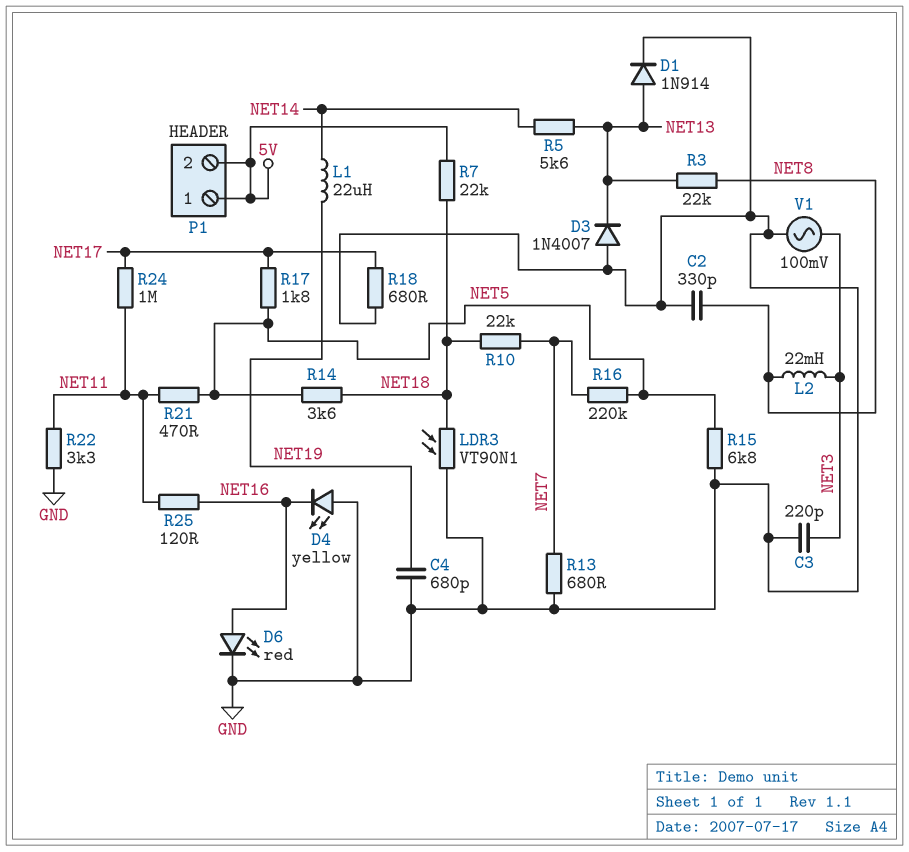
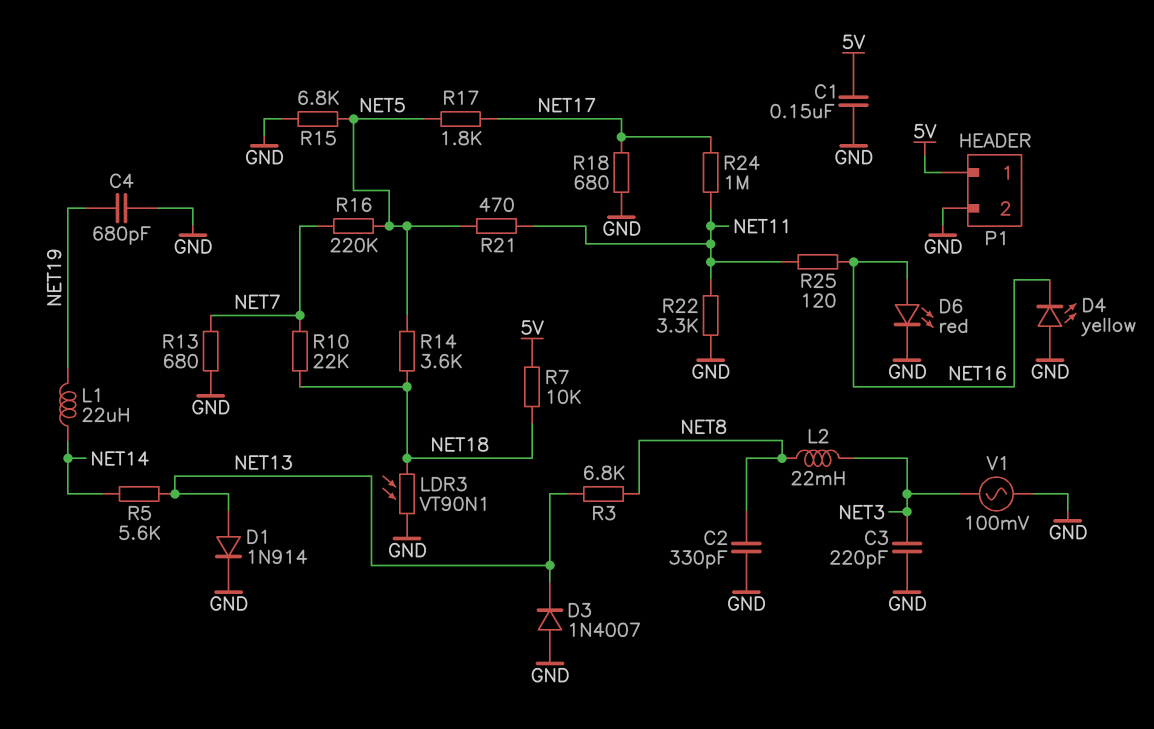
C1: none -> 150nF (5V, GND)
P1 pin 2: 5V -> GND
R3: 22k (NET8, NET13) -> 6.8k (NET8, NET13)
R7: 22k (5V, NET18) -> 10k (5V, NET18)

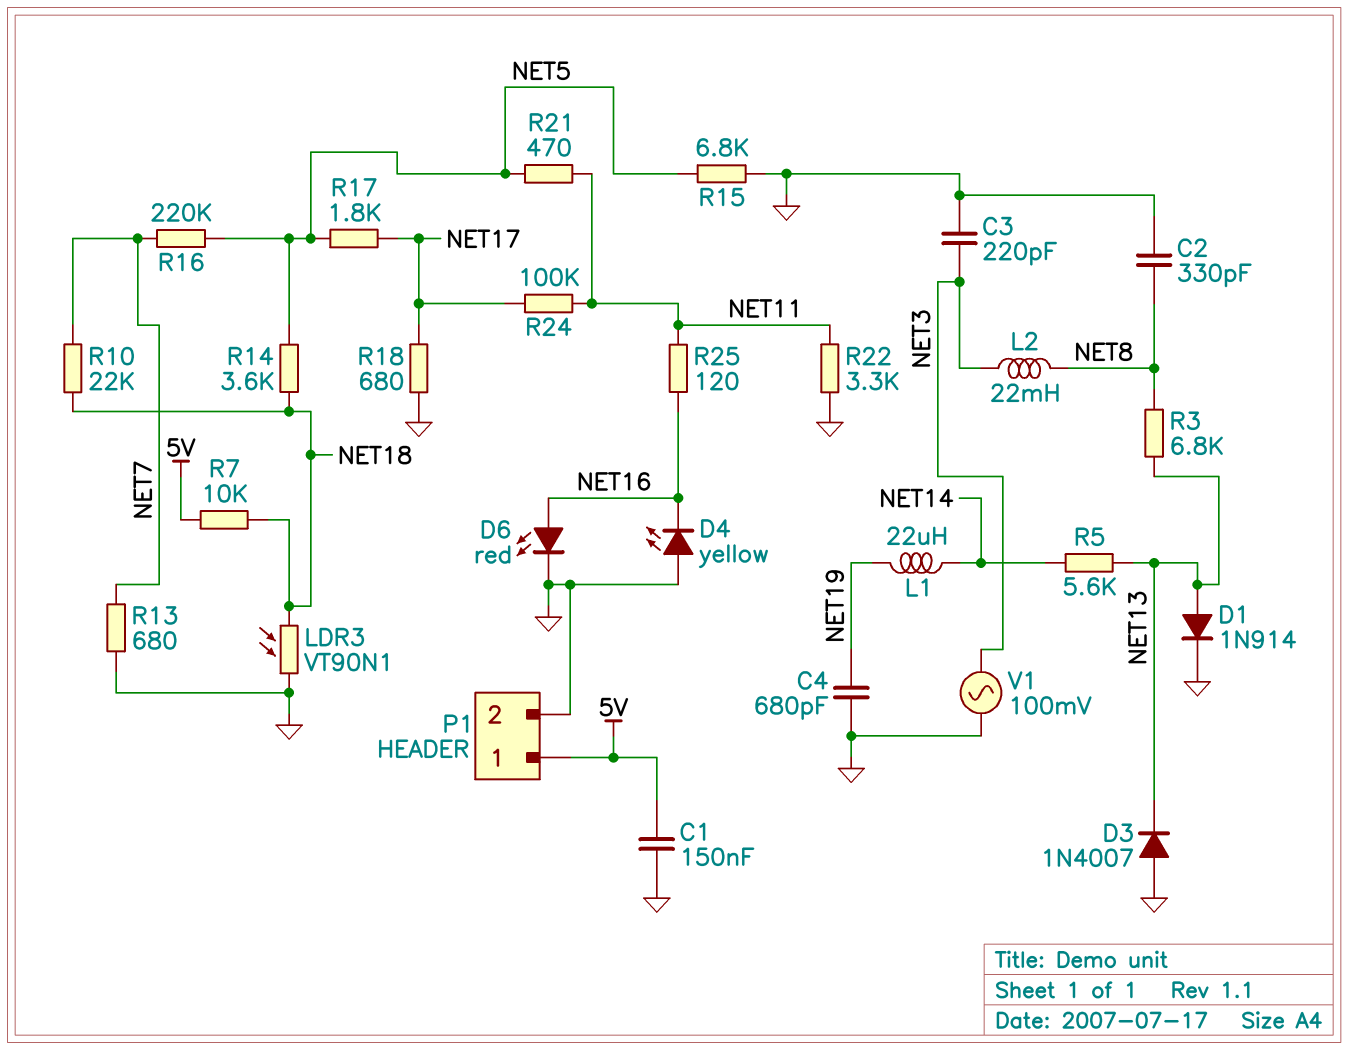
R24: 1M (NET11, NET17) -> 100k (NET11, NET17)

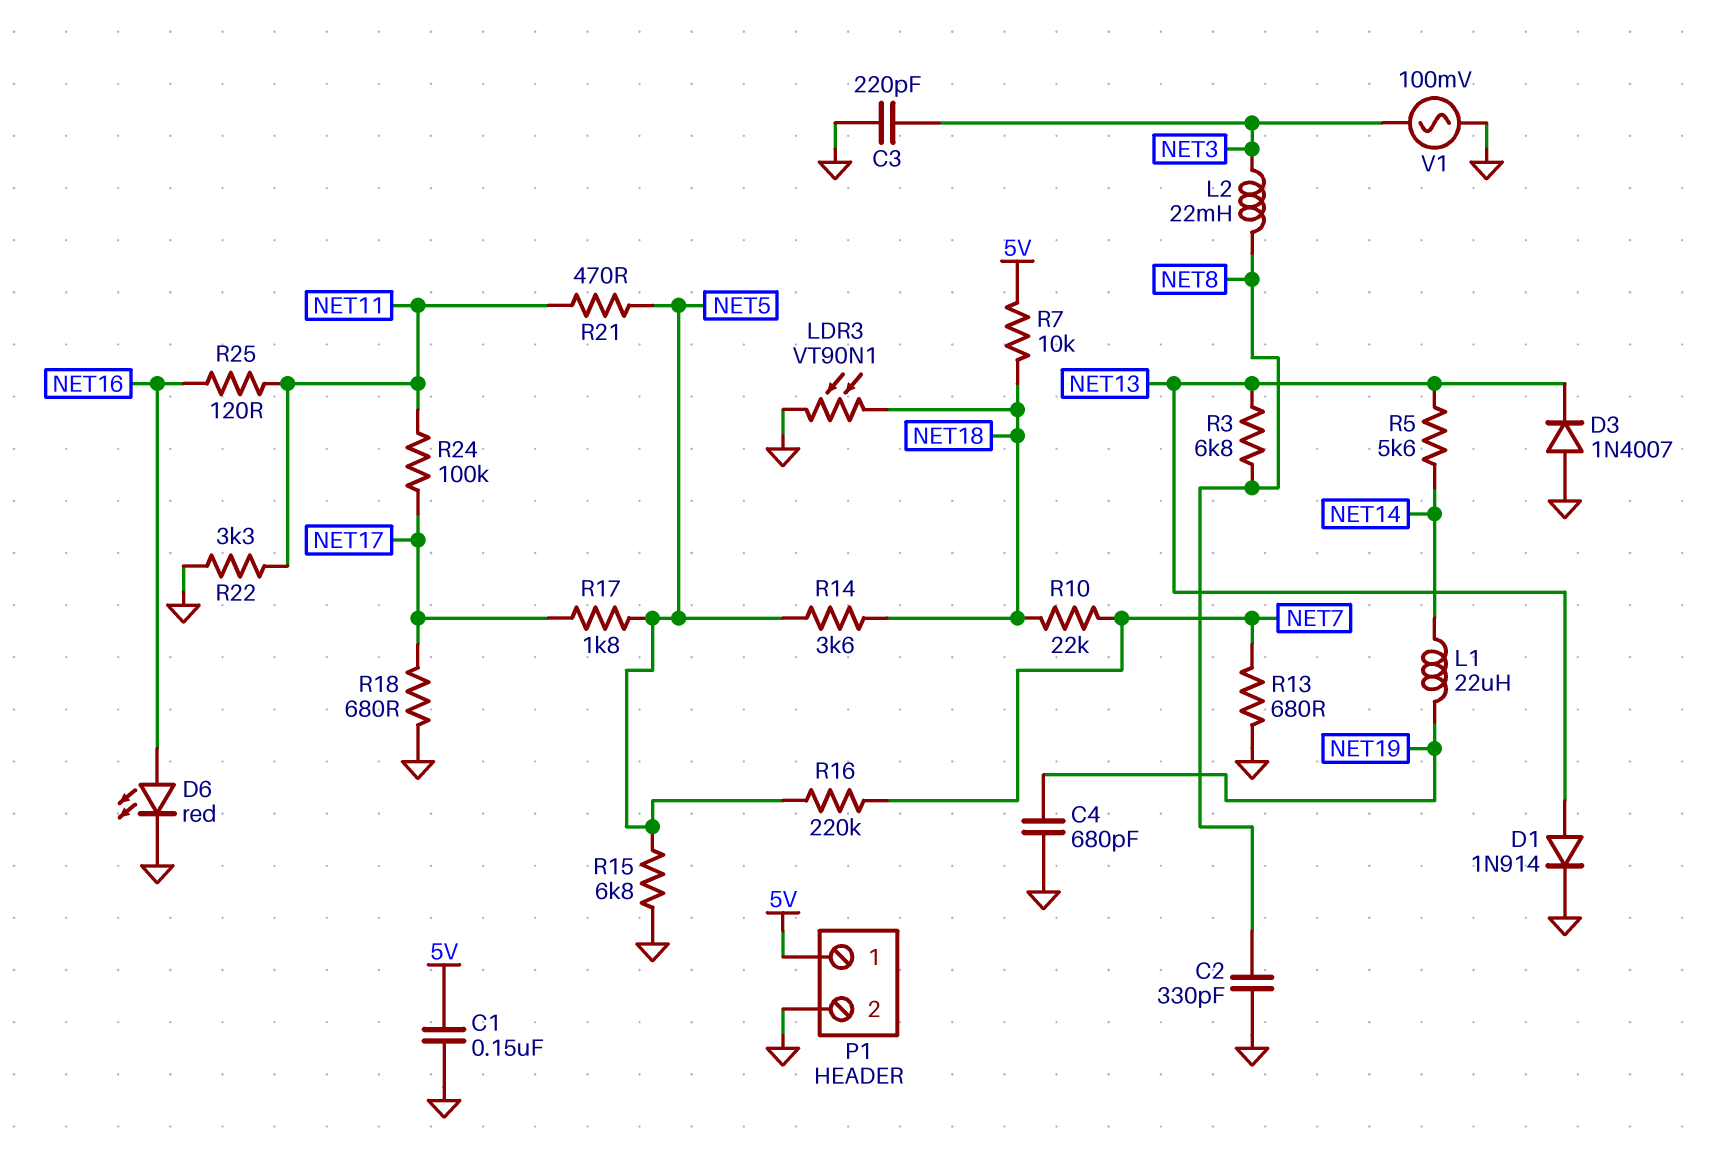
D4: LED yellow (A GND, K NET16) -> none

